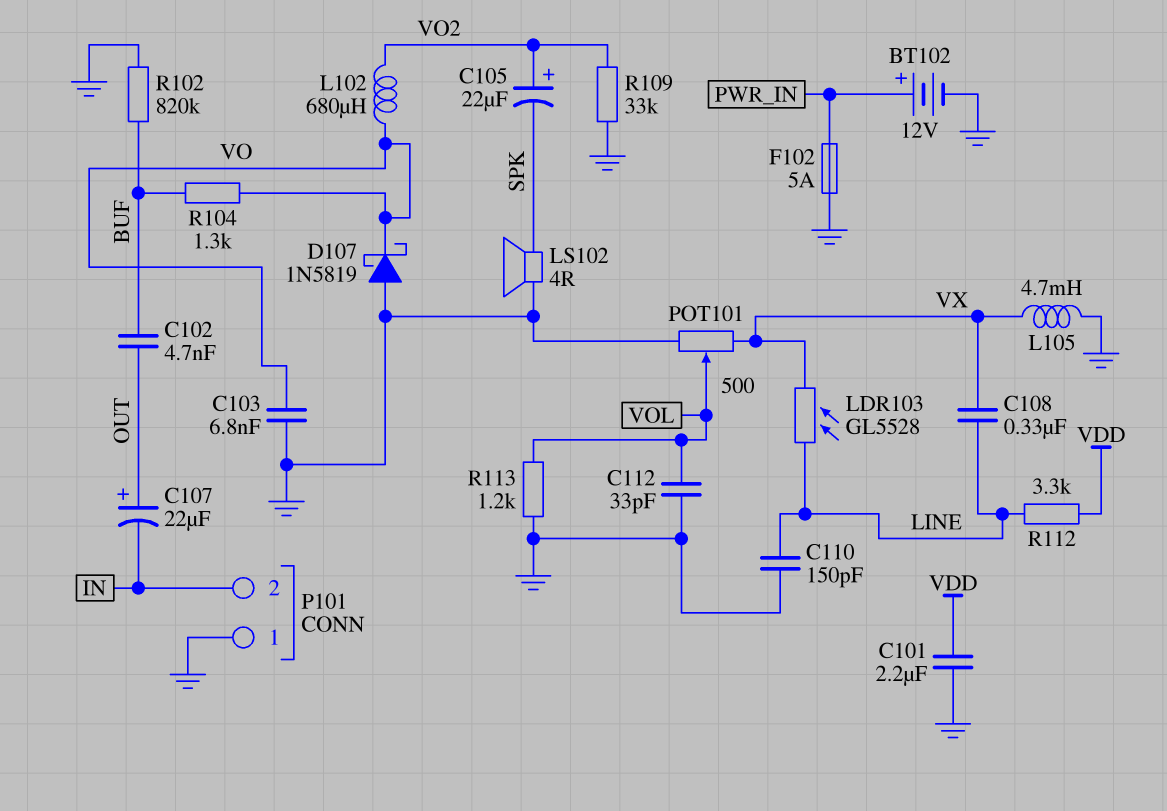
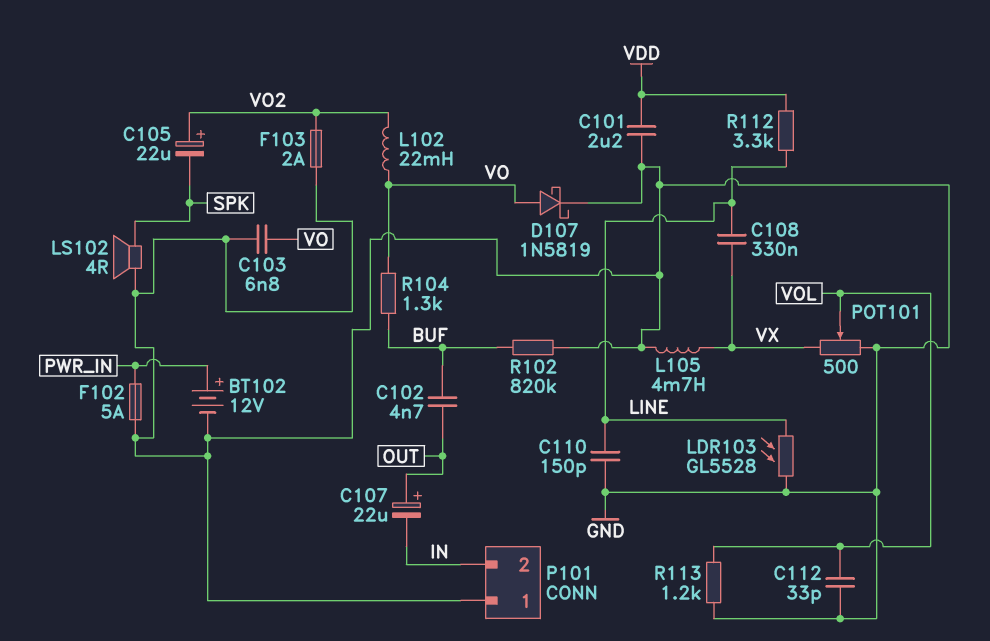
D107: schottky 1N5819 (A GND, K VO) -> schottky 1N5819 (A VO, K GND)
F103: none -> 2A (GND, VO2)
L102: 680uH (VO, VO2) -> 22mH (VO, VO2)
LDR103: GL5528 (LINE, VX) -> GL5528 (GND, LINE)
R109: 33k (GND, VO2) -> none

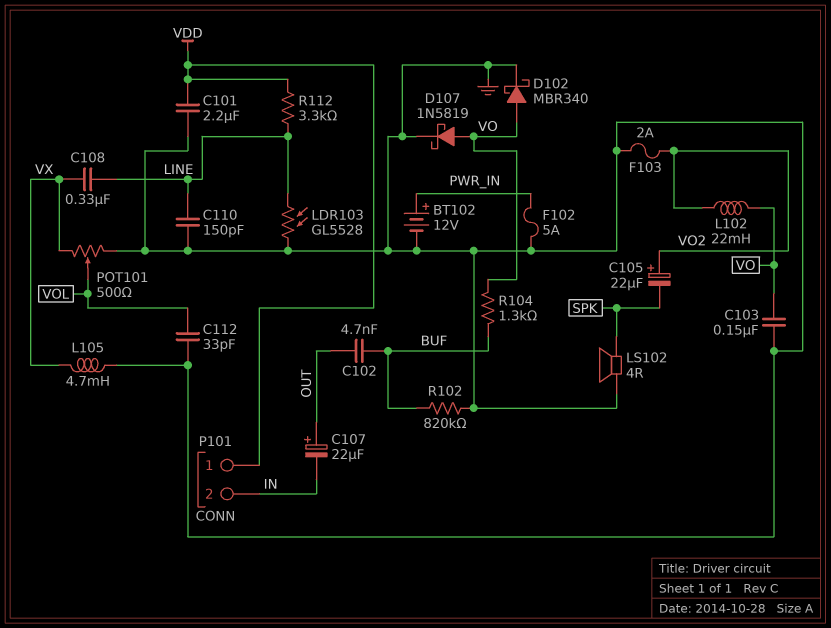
C103: 6.8nF (GND, VO) -> 150nF (GND, VO)
D102: none -> schottky MBR340 (A VO, K GND)
P101 pin 1: GND -> VDD
R113: 1.2k (GND, VOL) -> none

